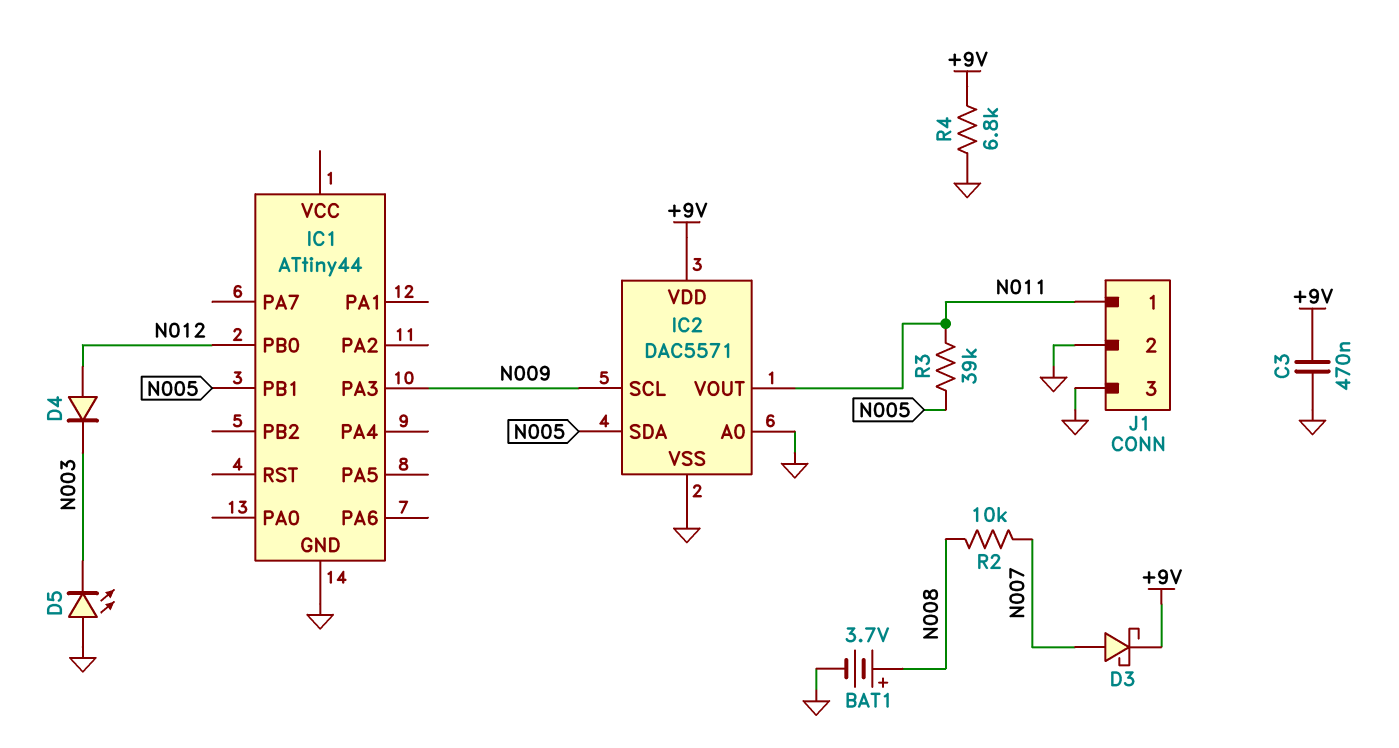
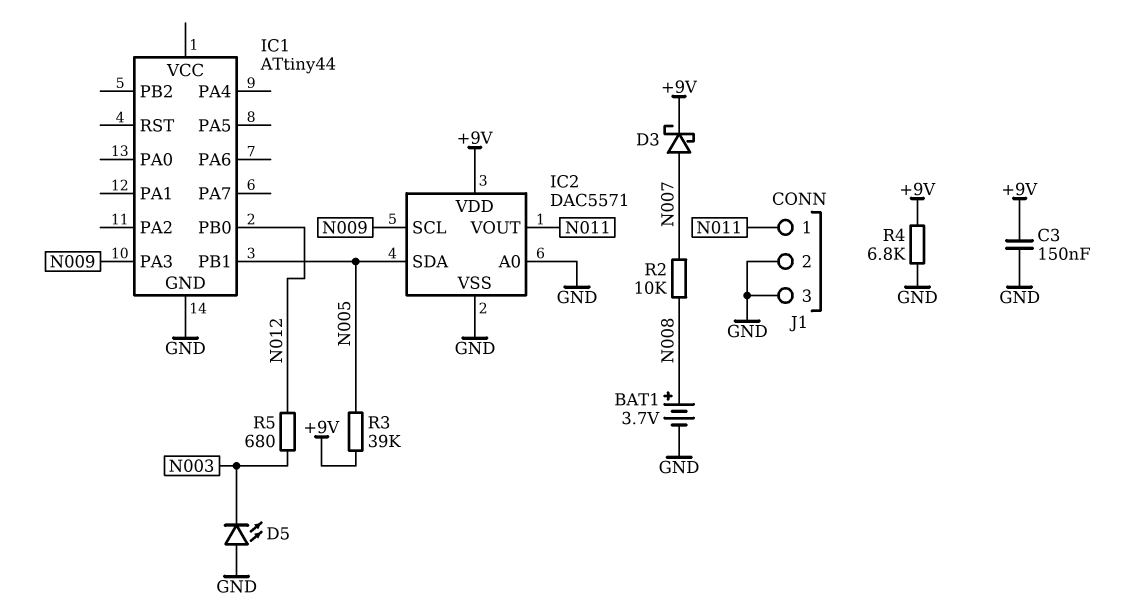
C3: 470nF (+9V, GND) -> 150nF (+9V, GND)
D4: diode (A N012, K N003) -> none
R3: 39k (N005, N011) -> 39k (+9V, N005)
R5: none -> 680 (N003, N012)

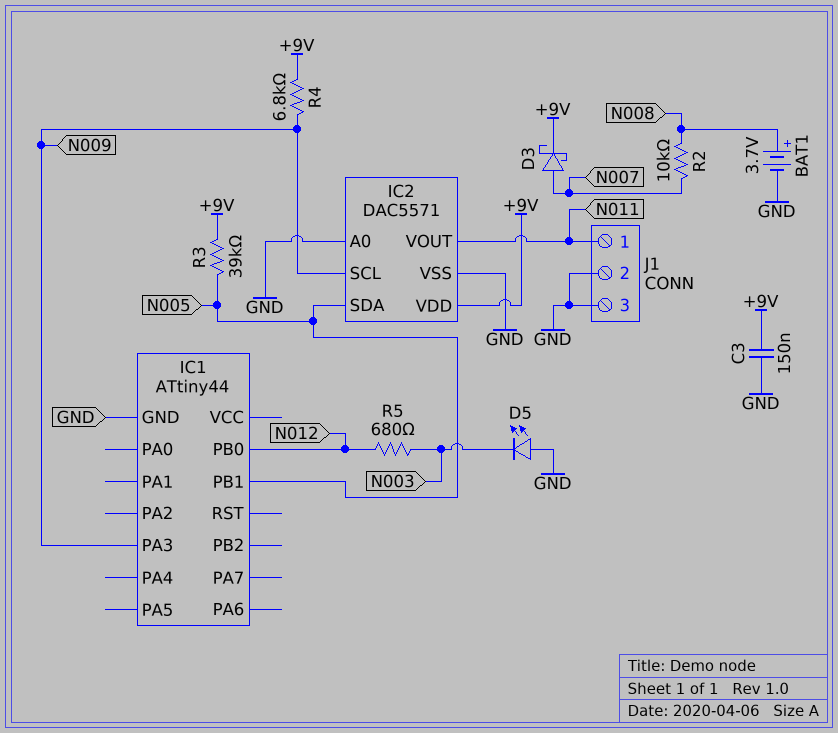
R4: 6.8k (+9V, GND) -> 6.8k (+9V, N009)

